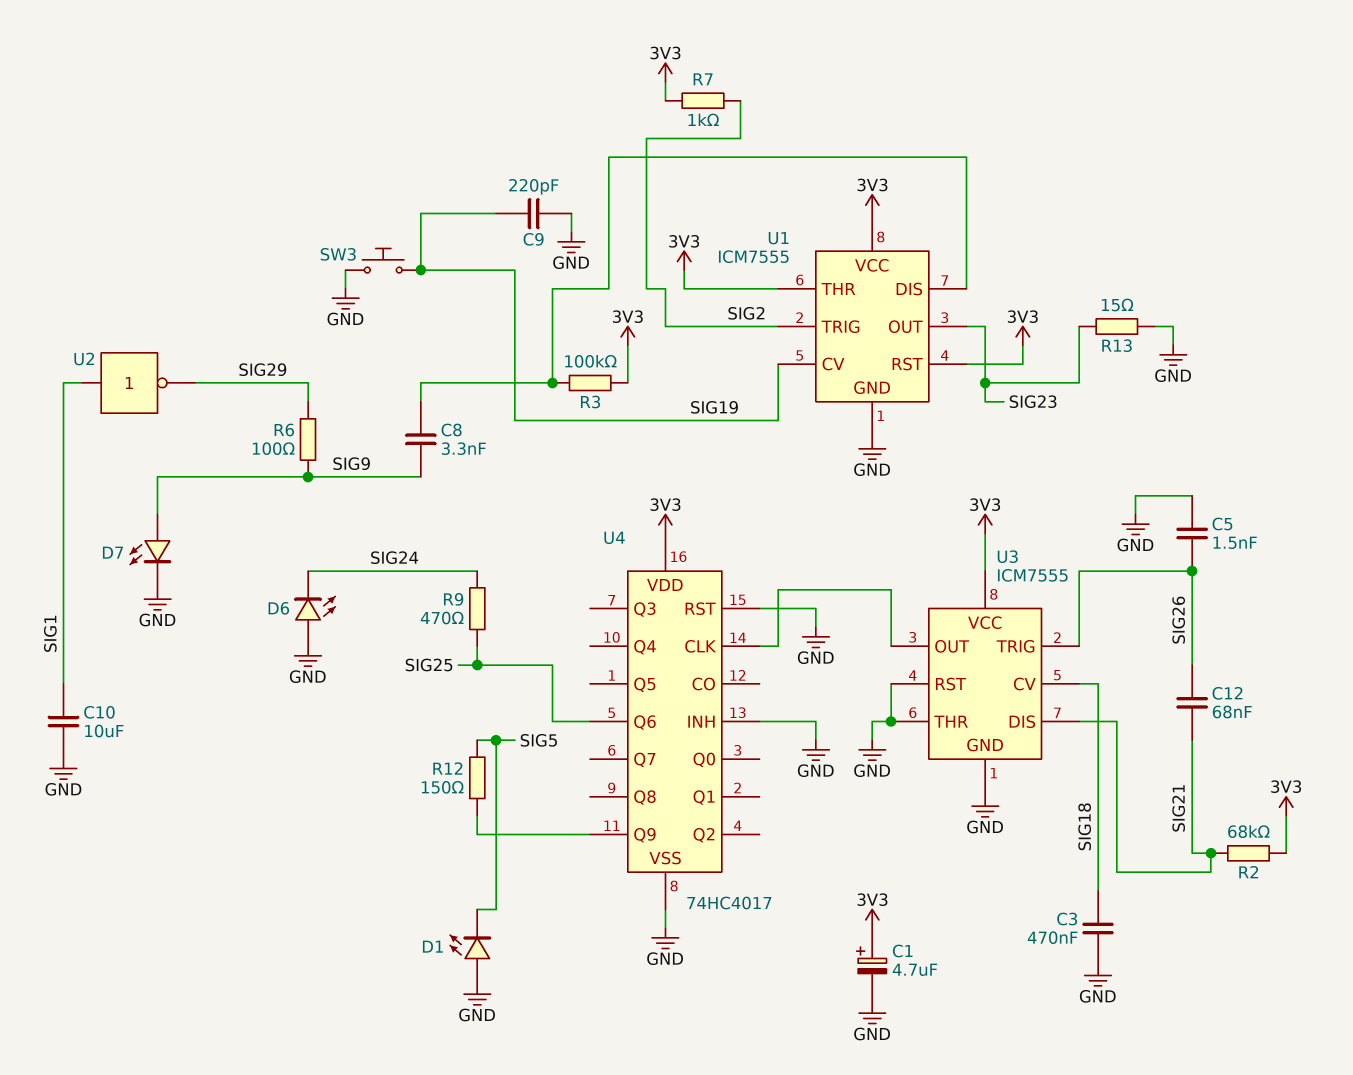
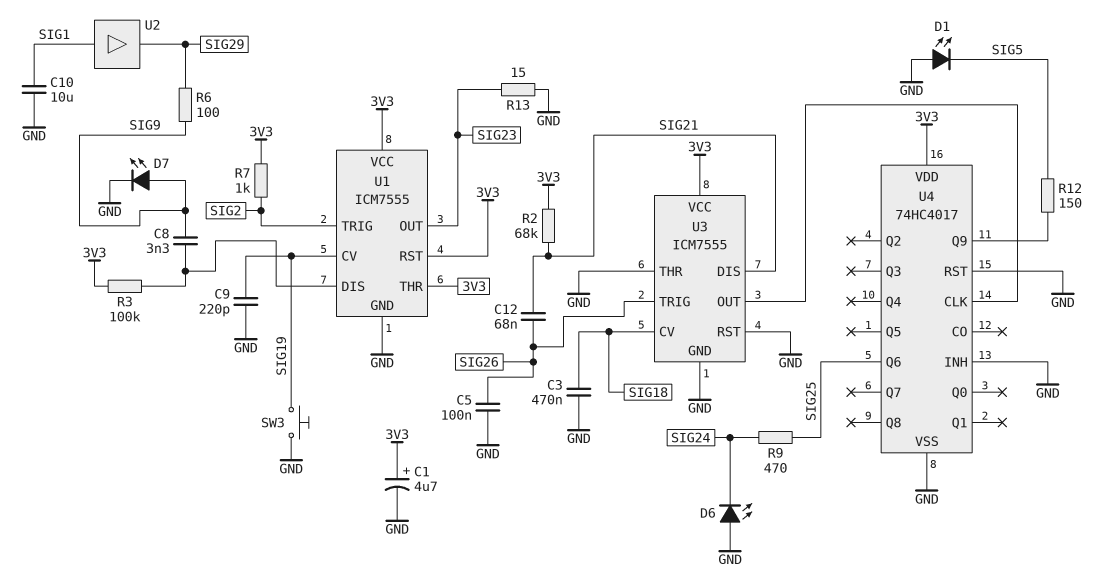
C5: 1.5nF (GND, SIG26) -> 100nF (GND, SIG26)
U2: NOT (in SIG1, out SIG29) -> buffer (in SIG1, out SIG29)

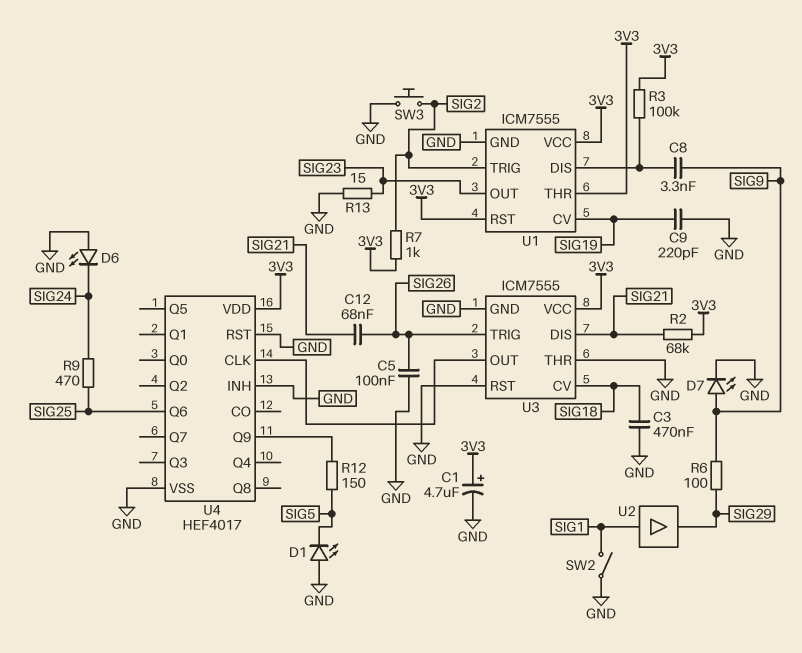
C10: 10uF (GND, SIG1) -> none
SW2: none -> switch (GND, SIG1)
SW3: button (GND, SIG19) -> button (GND, SIG2)
U4: 74HC4017 -> HEF4017

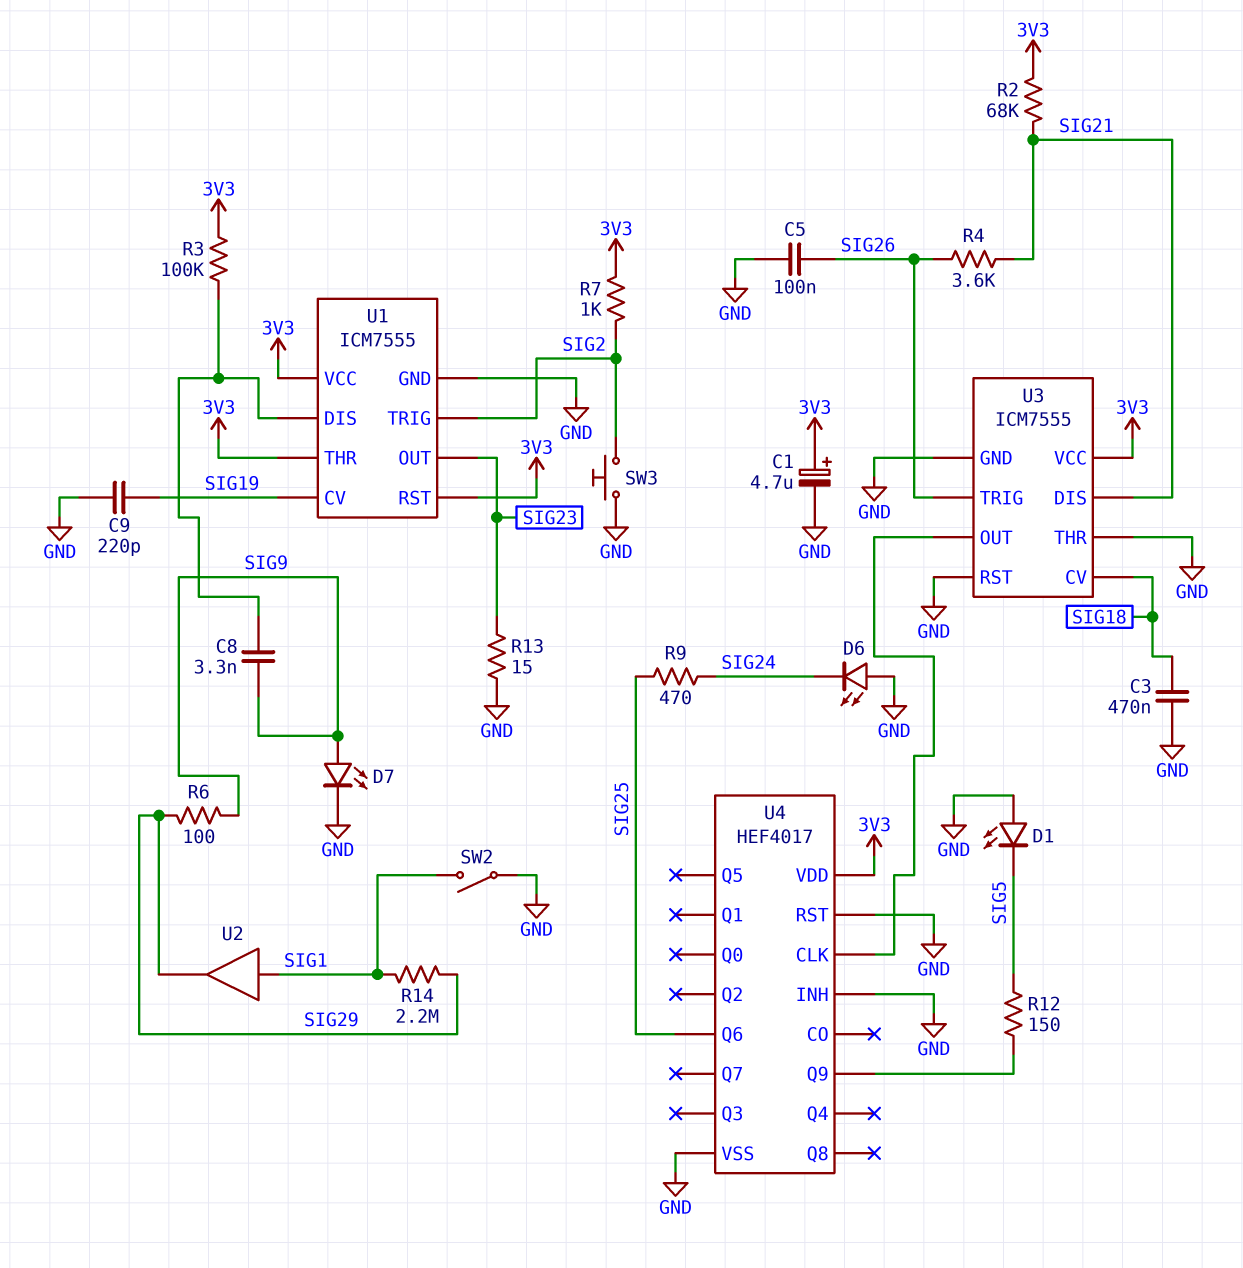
C12: 68nF (SIG21, SIG26) -> none
R4: none -> 3.6k (SIG21, SIG26)
R14: none -> 2.2M (SIG1, SIG29)

